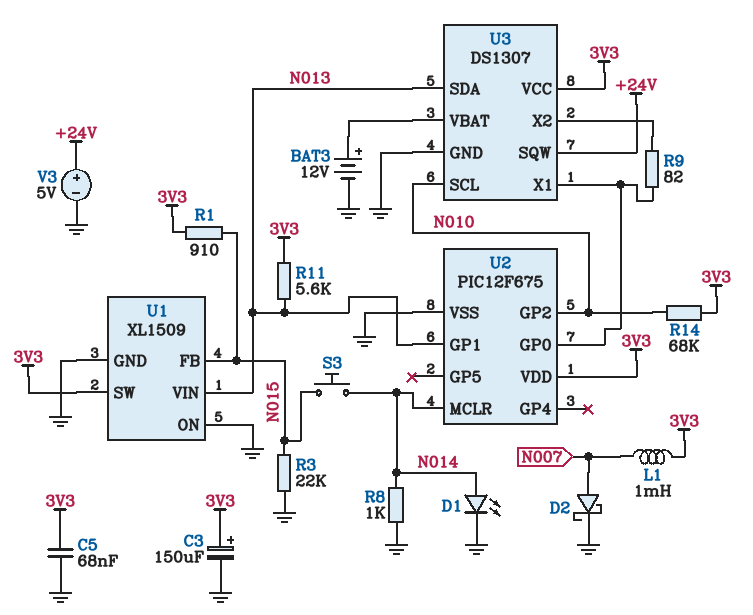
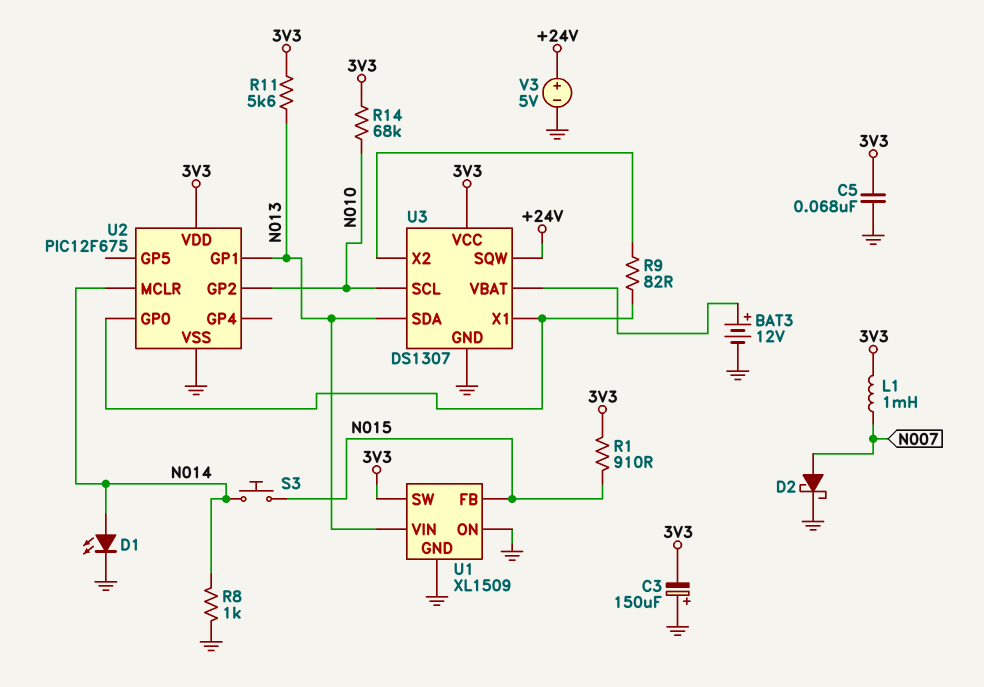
C3: 150uF (plus 3V3, minus GND) -> 150uF (plus GND, minus 3V3)
R3: 22k (GND, N015) -> none

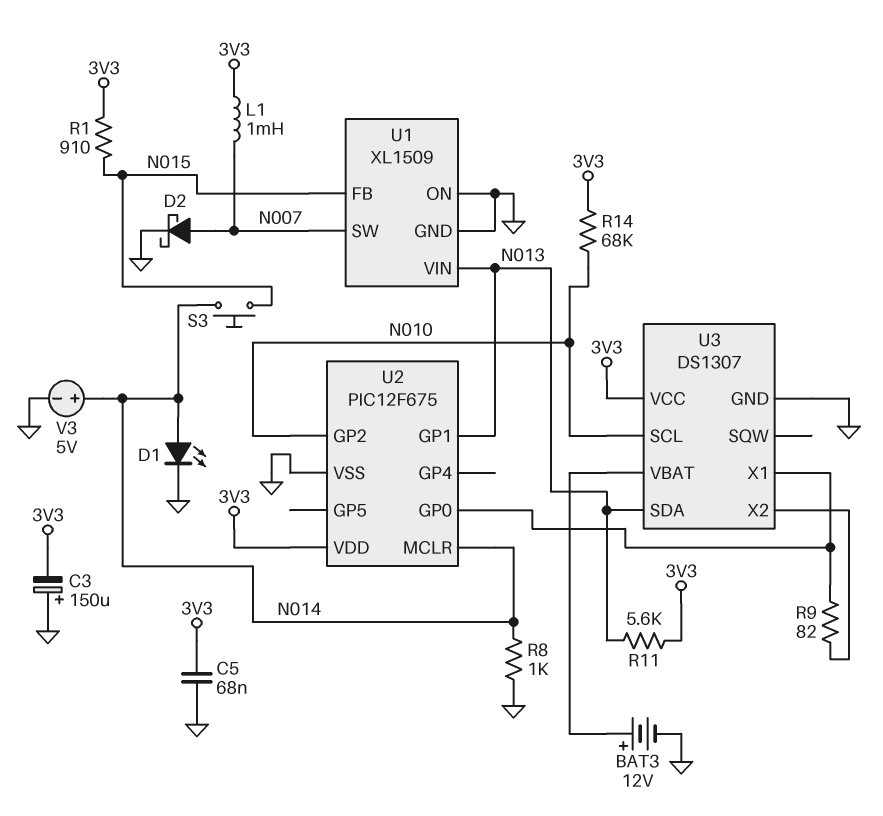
U1 pin SW: 3V3 -> N007
U3 pin SQW: +24V -> none
V3: 5V (plus +24V, minus GND) -> 5V (plus N014, minus GND)

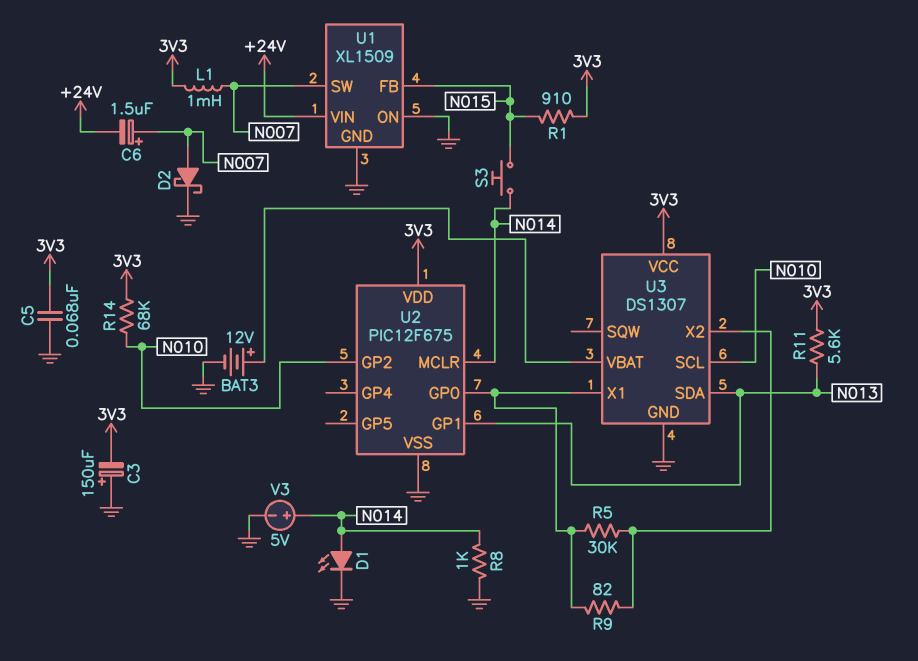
C6: none -> 1.5uF (plus N007, minus +24V)
R5: none -> 30k (U2/GP0, U3/X2)
U1 pin VIN: N013 -> +24V

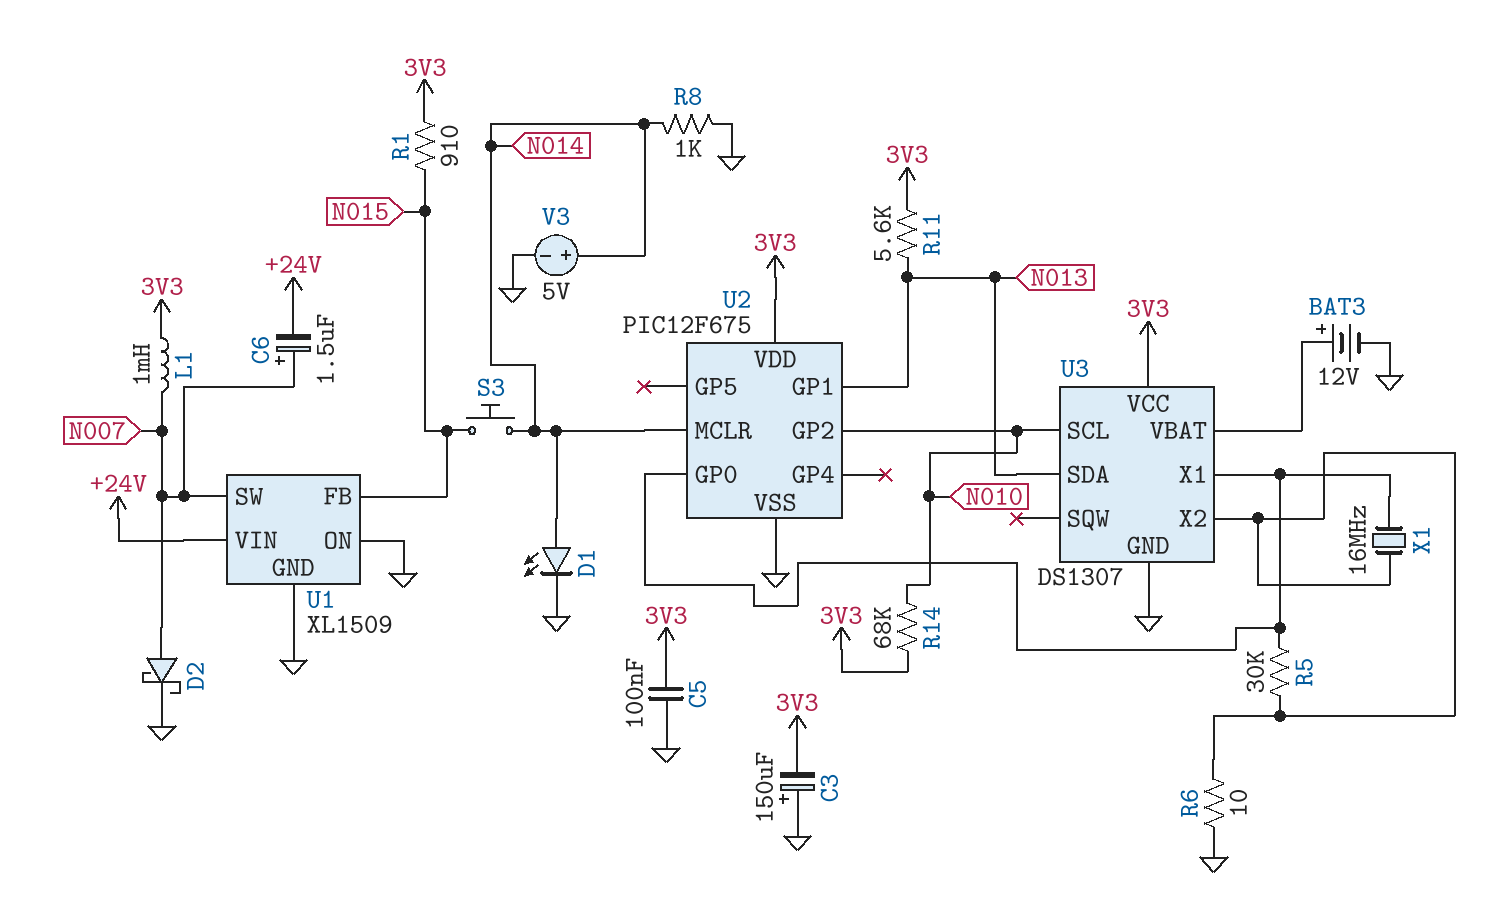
C5: 68nF (3V3, GND) -> 100nF (3V3, GND)
R6: none -> 10 (GND, U3/X2)
R9: 82 (U2/GP0, U3/X2) -> none
X1: none -> 16MHz (U2/GP0, U3/X2)

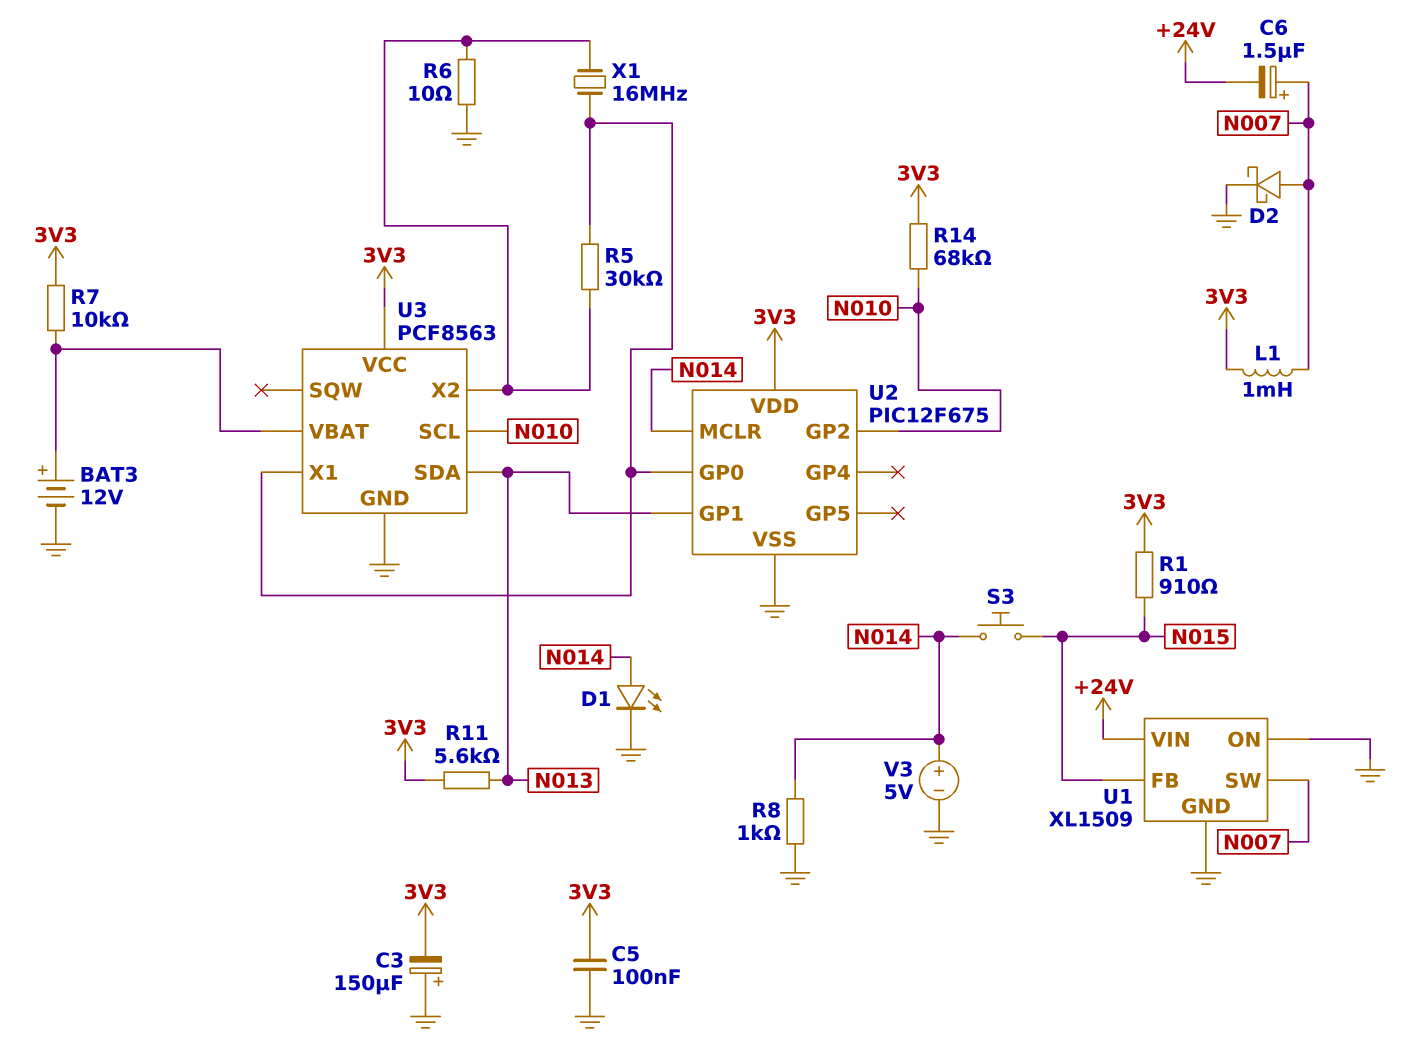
R7: none -> 10k (3V3, U3/VBAT)
U3: DS1307 -> PCF8563

